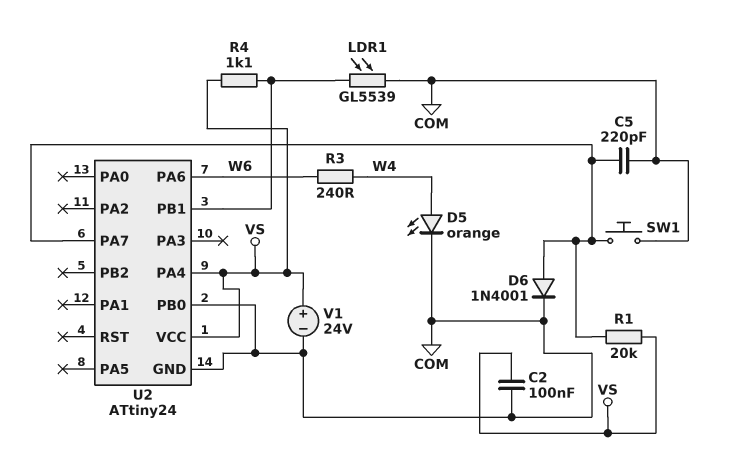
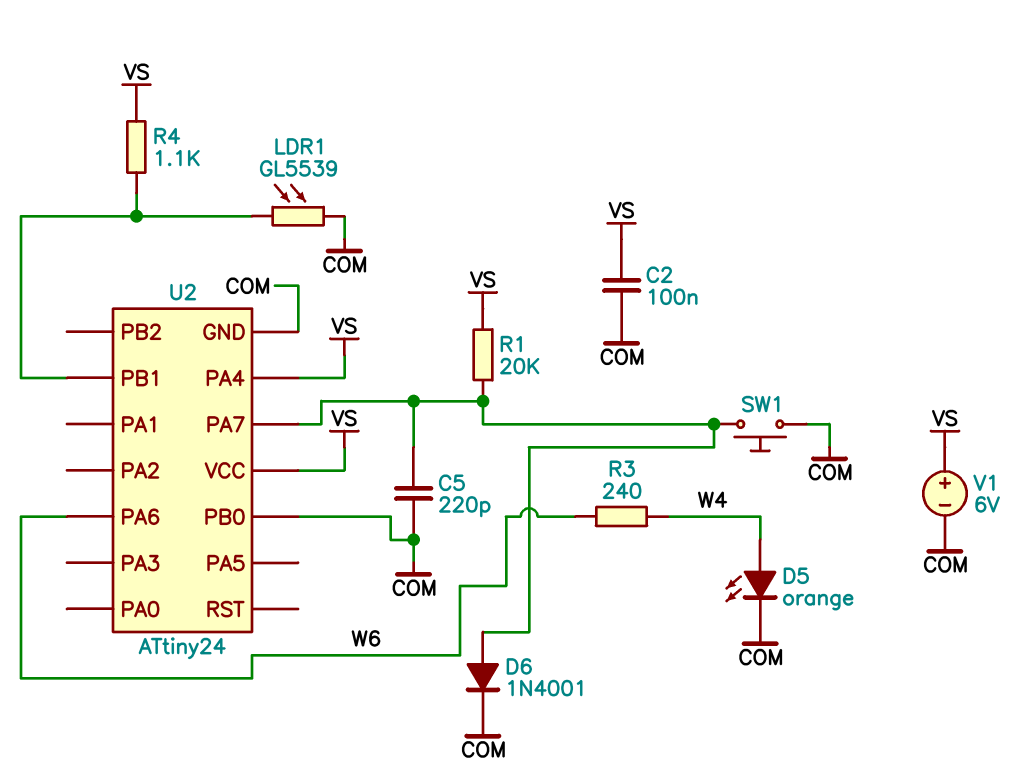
V1: 24V (plus VS, minus COM) -> 6V (plus VS, minus COM)

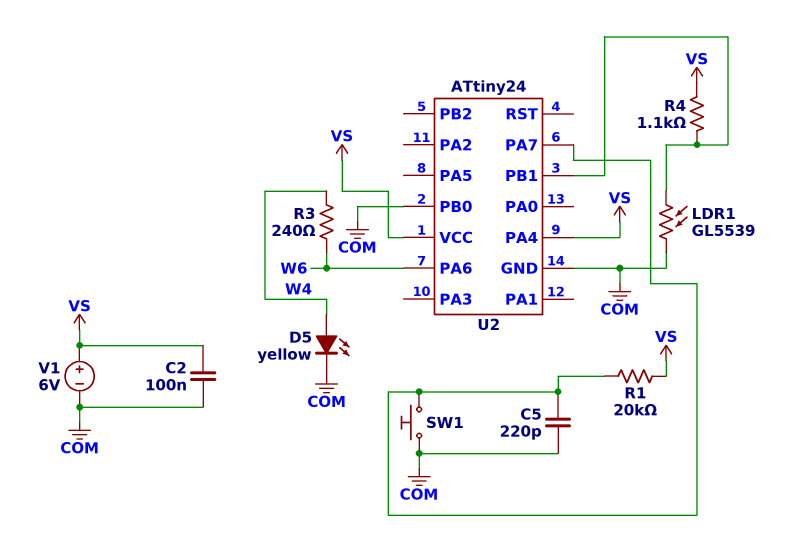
D5: LED orange (A W4, K COM) -> LED yellow (A W4, K COM)
D6: diode 1N4001 (A U2/PA7, K COM) -> none

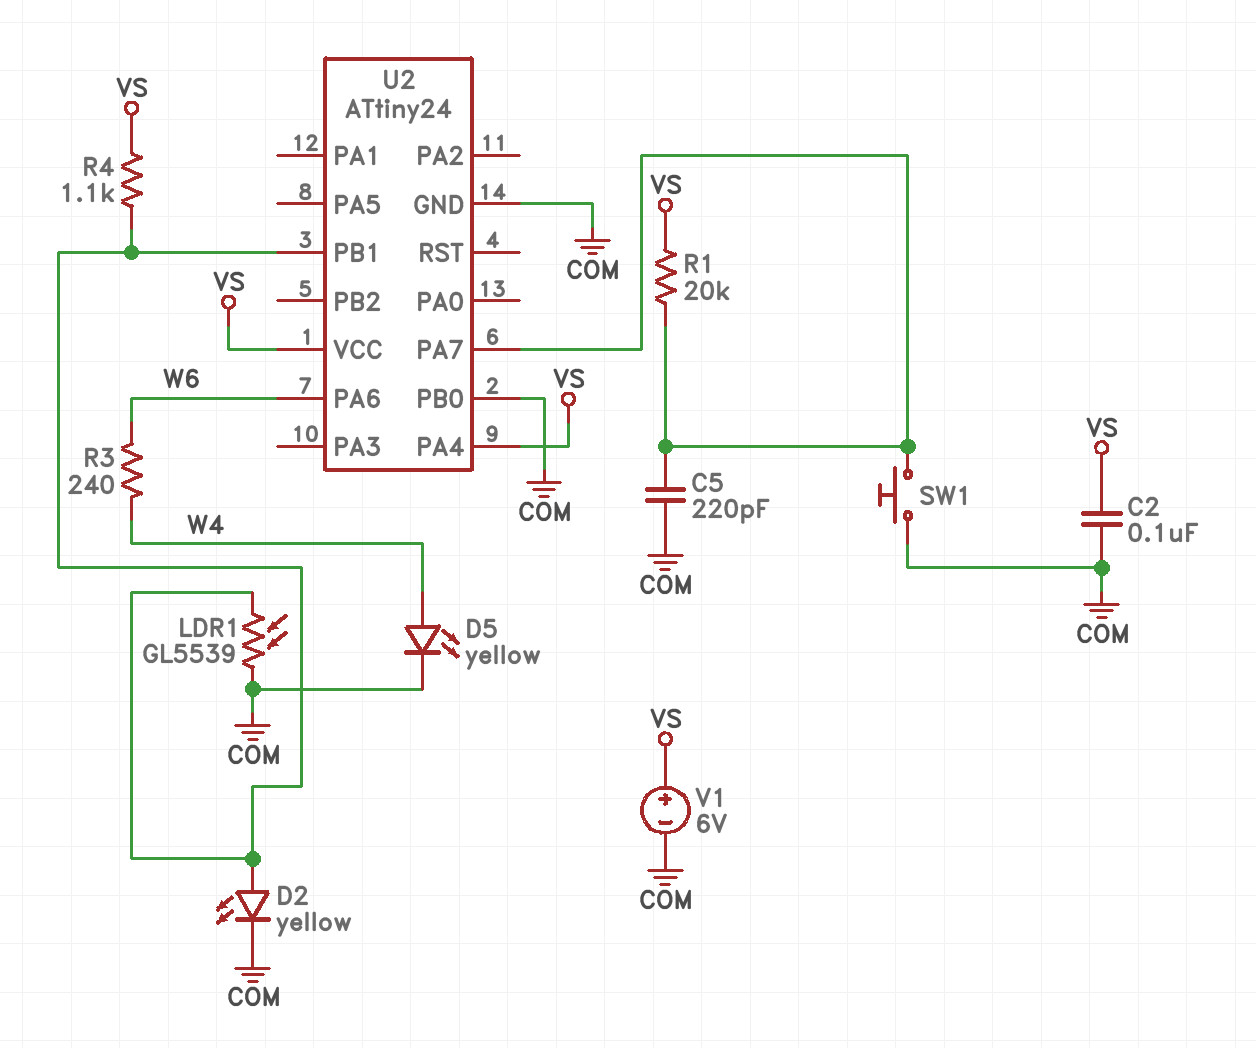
D2: none -> LED yellow (A U2/PB1, K COM)

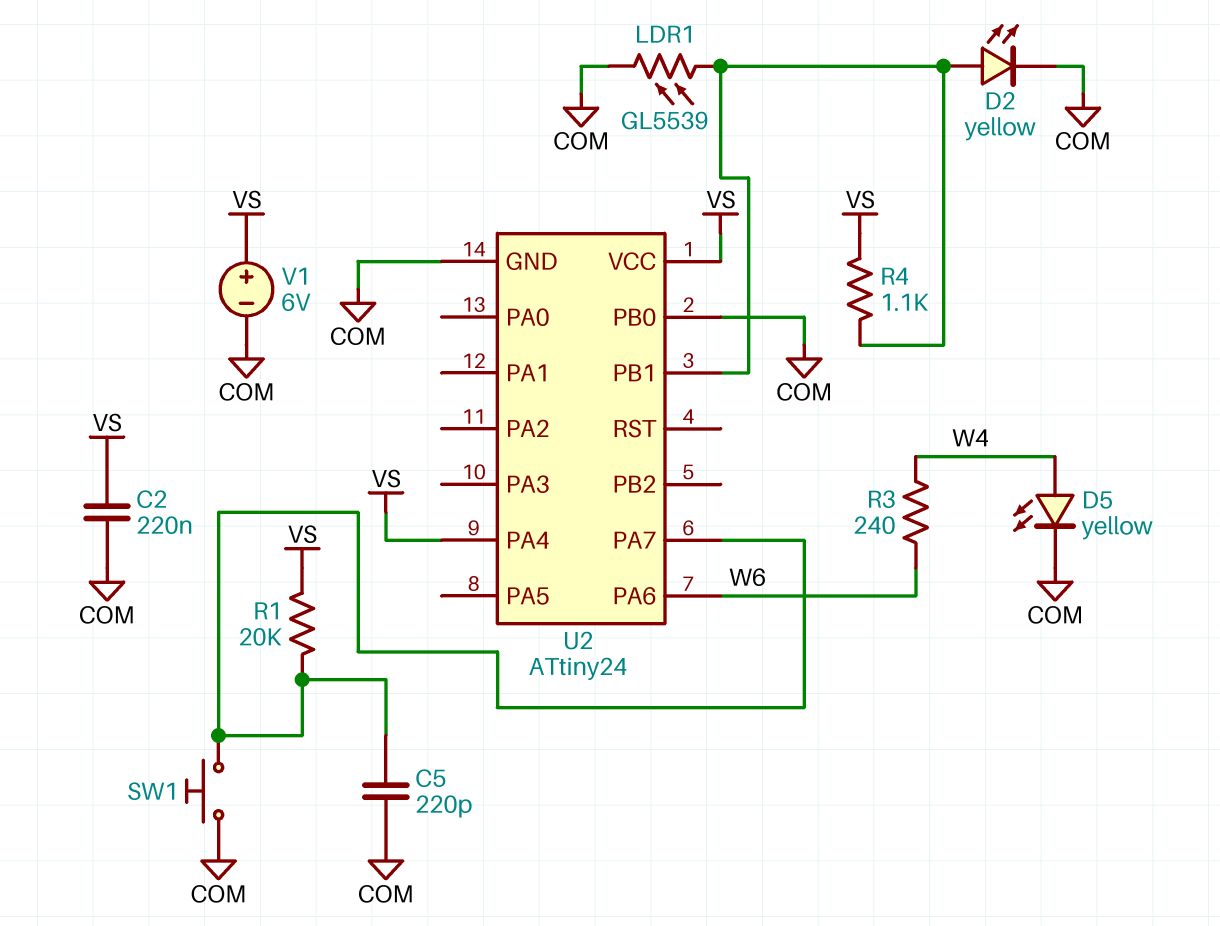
C2: 100nF (COM, VS) -> 220nF (COM, VS)

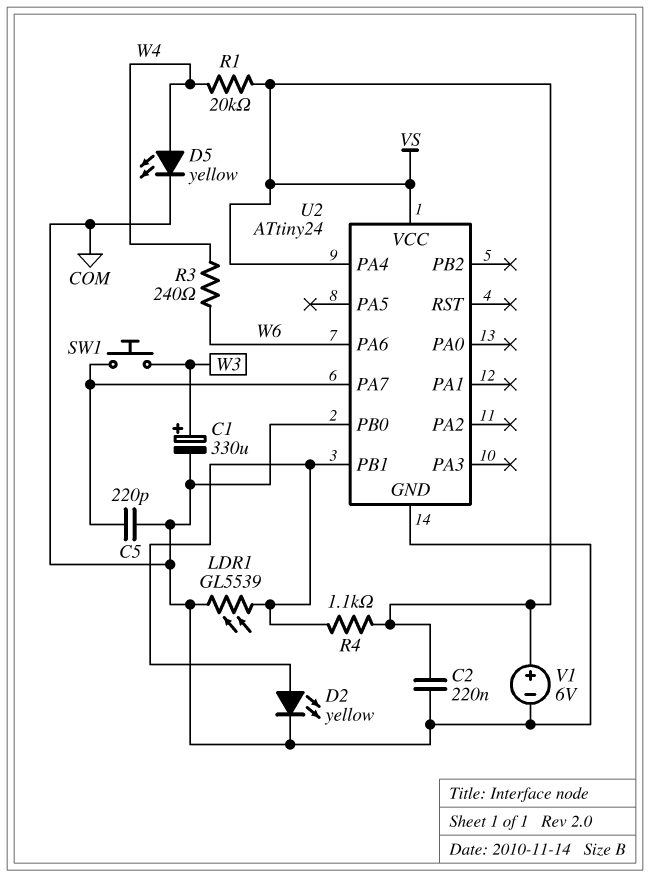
C1: none -> 330uF (plus W3, minus COM)
R1: 20k (U2/PA7, VS) -> 20k (VS, W4)
SW1: button (COM, U2/PA7) -> button (U2/PA7, W3)

